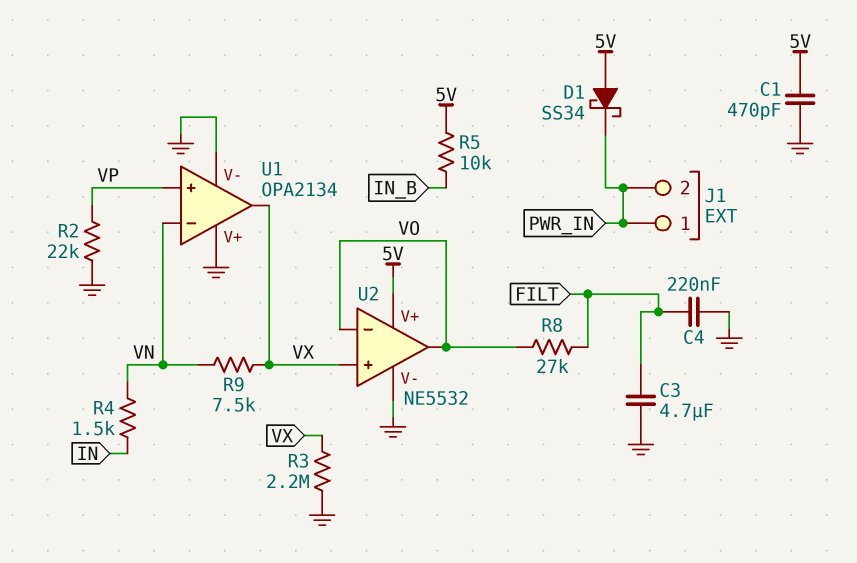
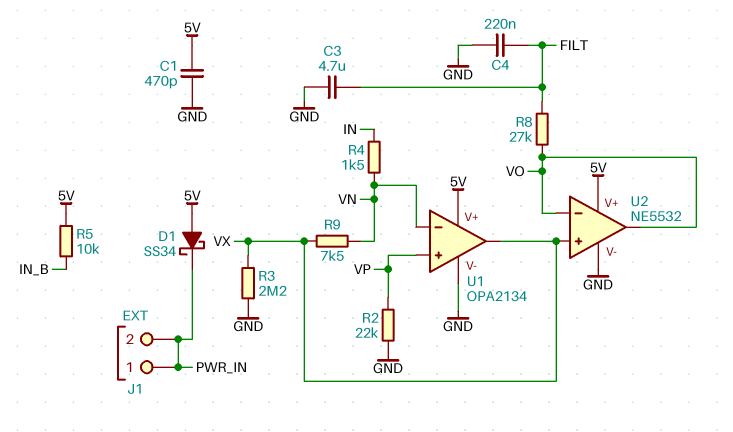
U1 pin V+: GND -> 5V

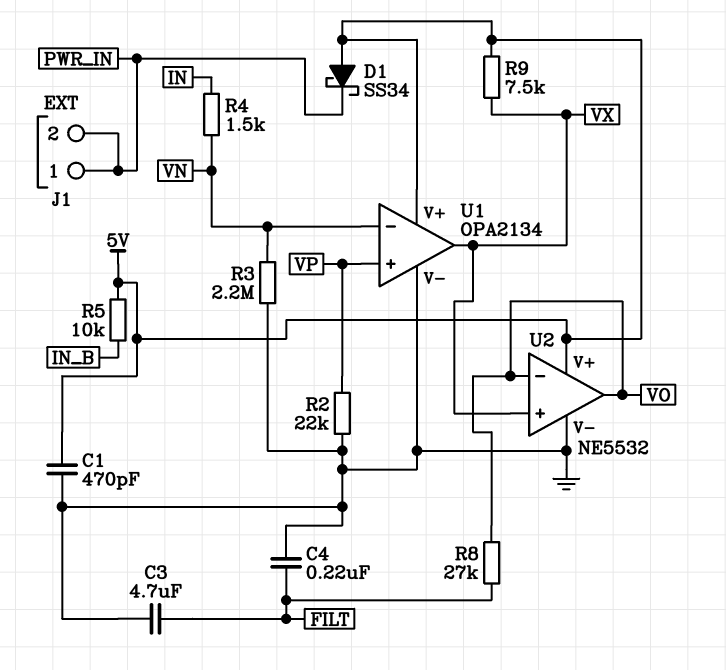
R3: 2.2M (GND, VX) -> 2.2M (GND, VN)
R9: 7.5k (VN, VX) -> 7.5k (5V, VX)

